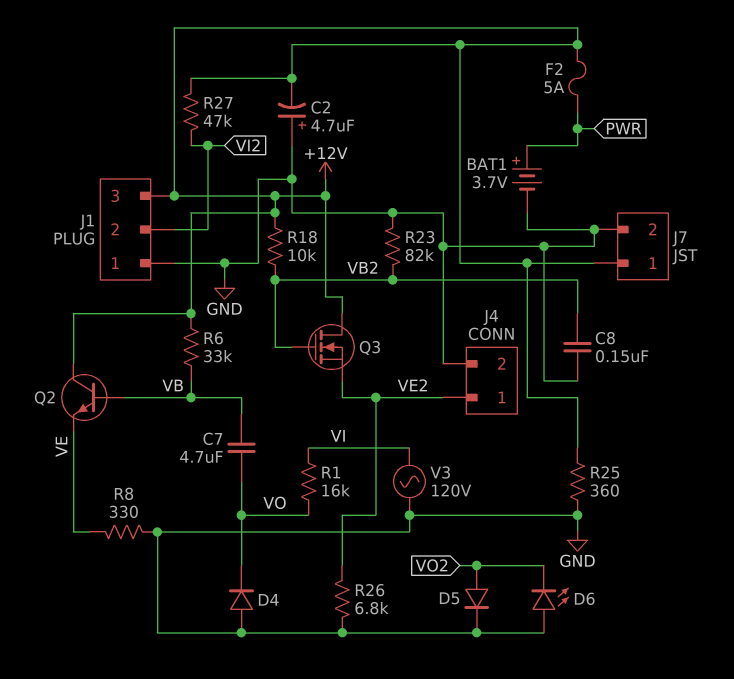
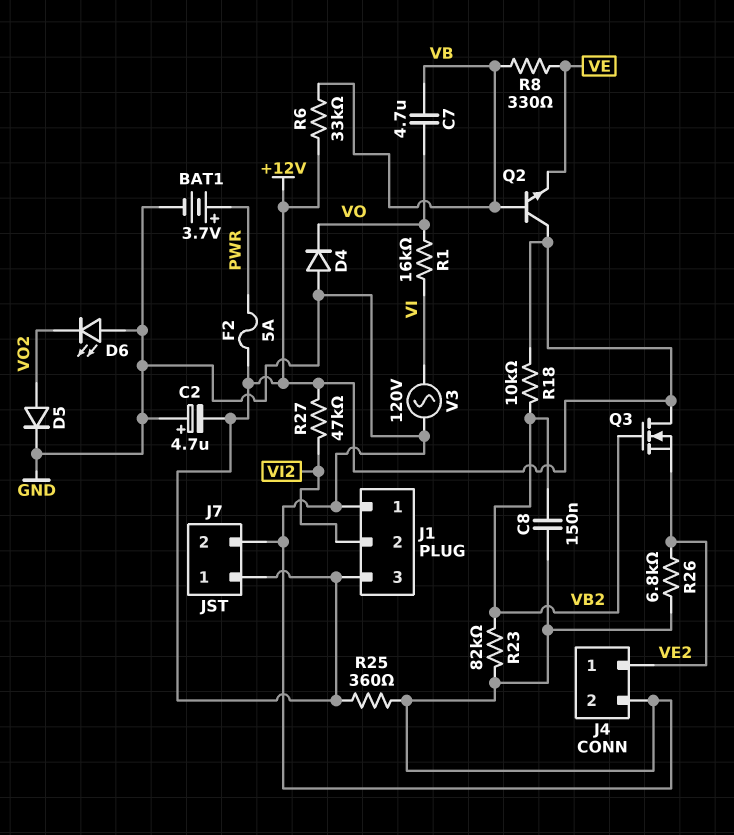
R8: 330 (GND, VE) -> 330 (VB, VE)

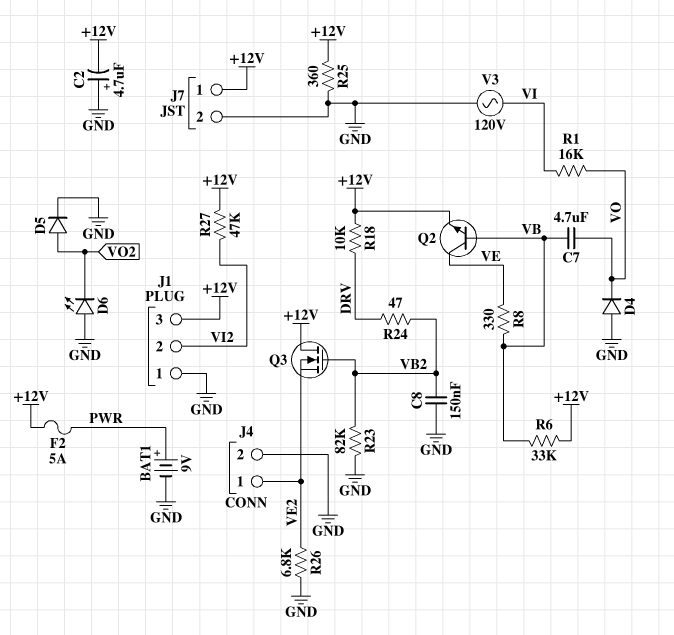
BAT1: 3.7V (plus PWR, minus GND) -> 9V (plus PWR, minus GND)
Q2: NPN (B VB, C +12V, E VE) -> NPN (B VB, C VE, E +12V)
R18: 10k (+12V, VB2) -> 10k (+12V, DRV)
R24: none -> 47 (DRV, VB2)

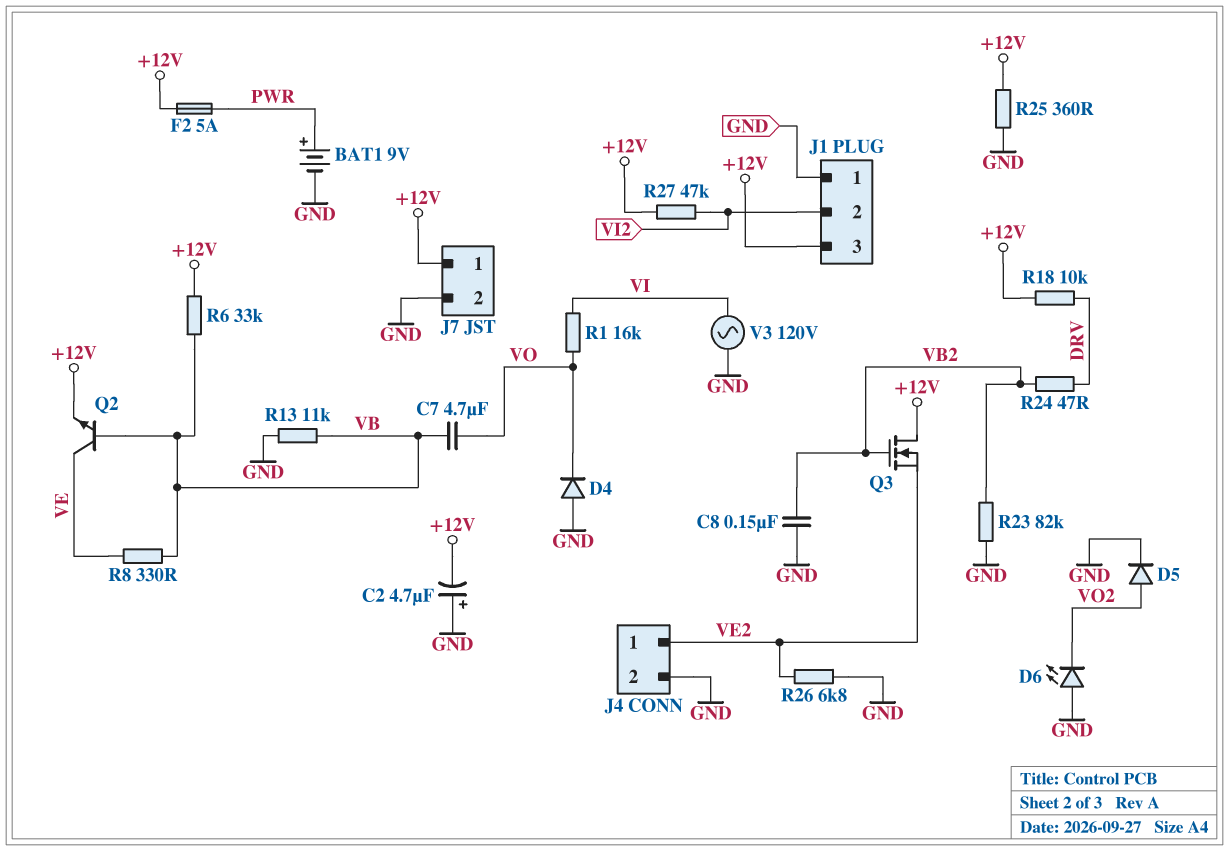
R13: none -> 11k (GND, VB)

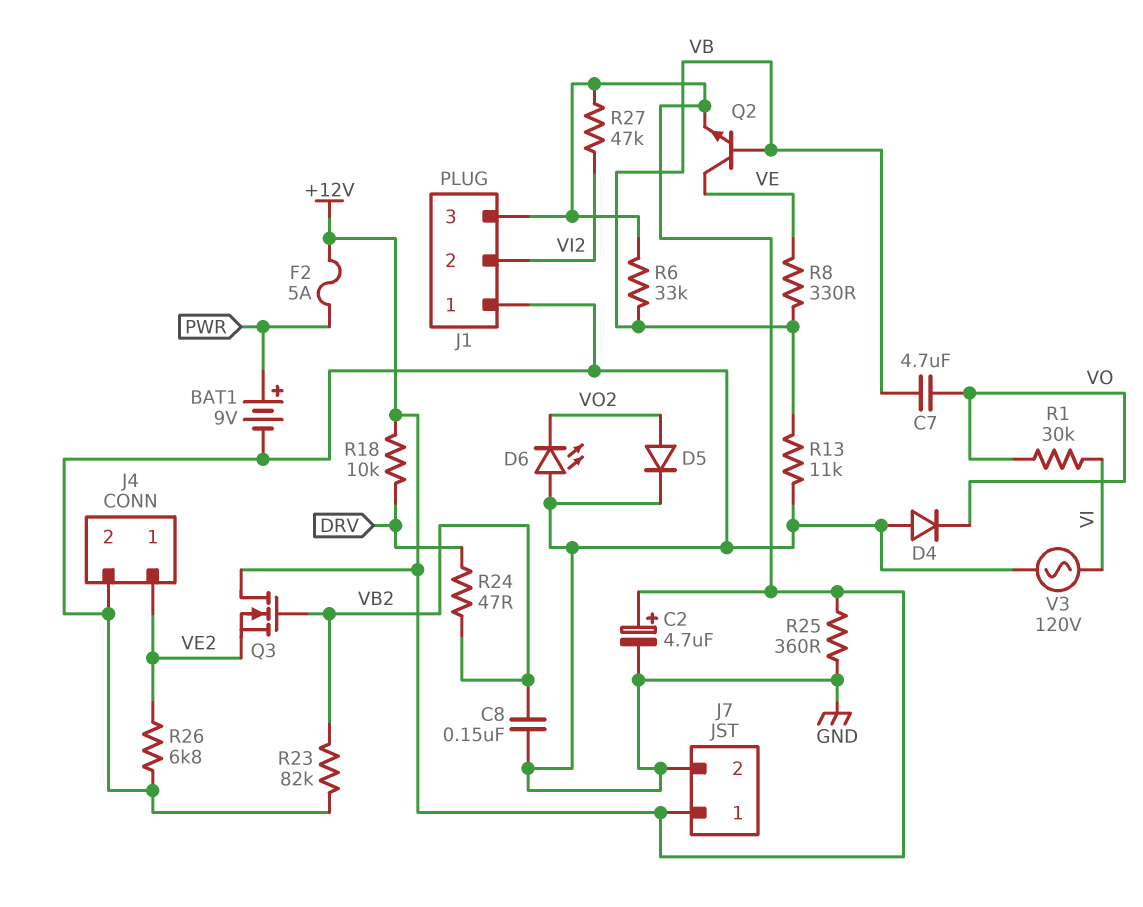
C2: 4.7uF (plus GND, minus +12V) -> 4.7uF (plus +12V, minus GND)
R1: 16k (VI, VO) -> 30k (VI, VO)

